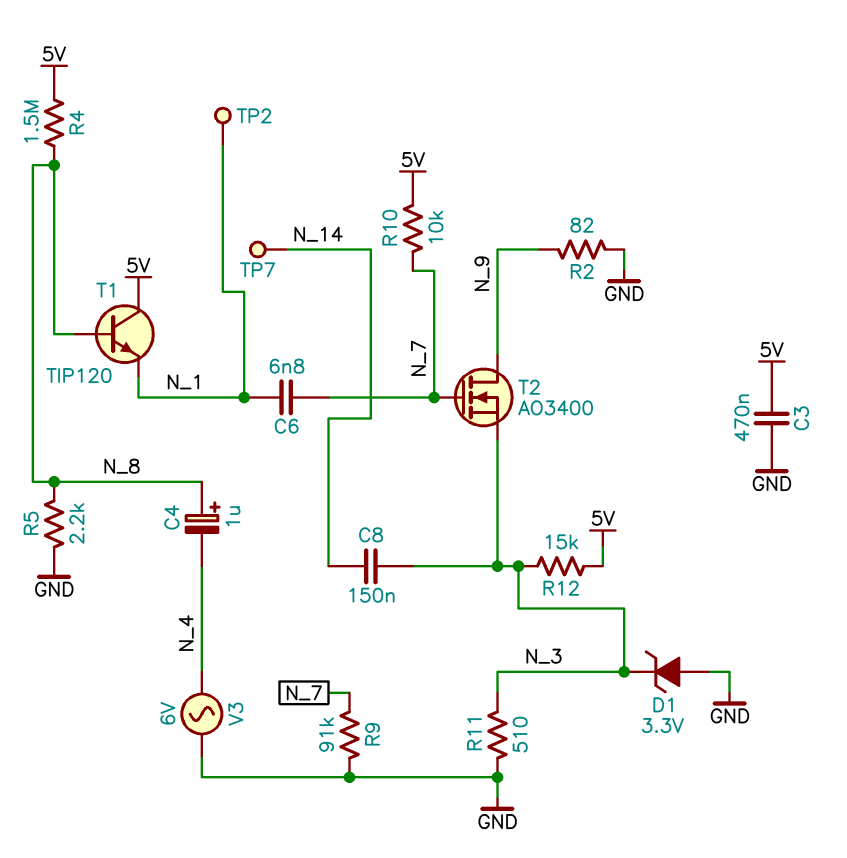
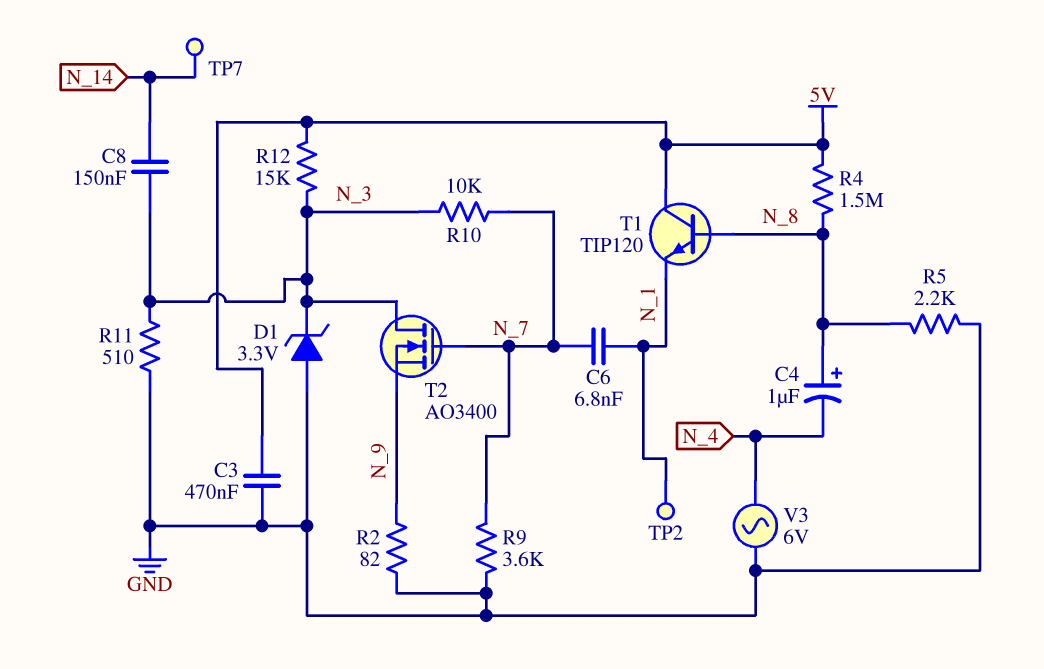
R9: 91k (GND, N_7) -> 3.6k (GND, N_7)
R10: 10k (5V, N_7) -> 10k (N_3, N_7)
T2: NMOS AO3400 (G N_7, D N_9, S N_3) -> NMOS AO3400 (G N_7, D N_3, S N_9)

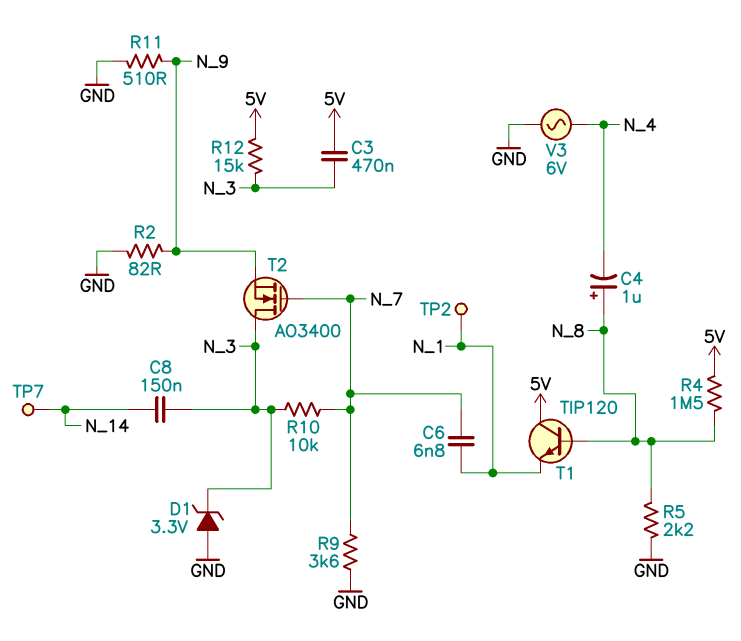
C3: 470nF (5V, GND) -> 470nF (5V, N_3)
R11: 510 (GND, N_3) -> 510 (GND, N_9)

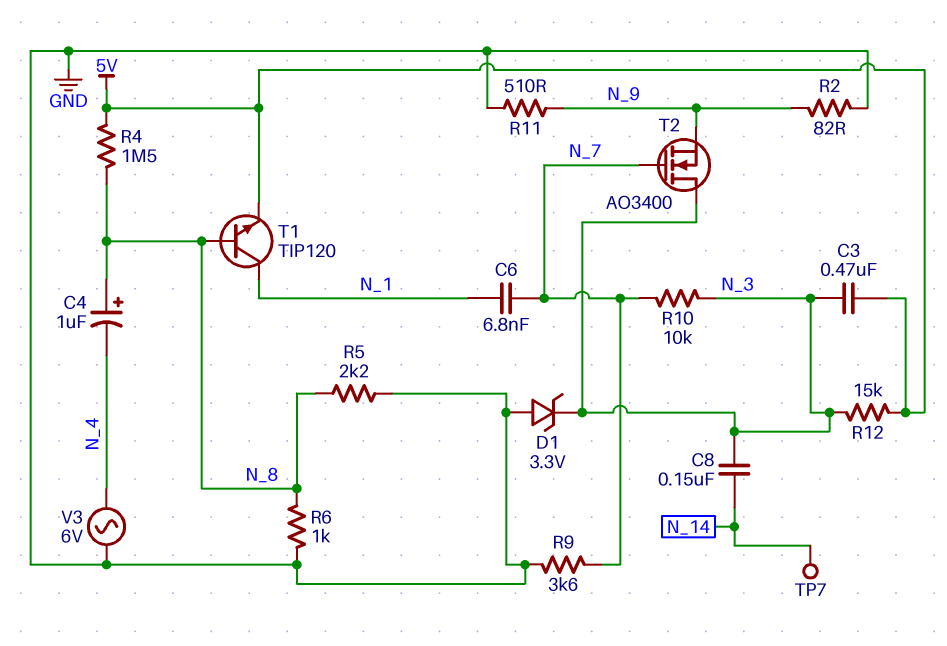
R6: none -> 1k (GND, N_8)
T1: NPN TIP120 (B N_8, C 5V, E N_1) -> NPN TIP120 (B N_8, C N_1, E 5V)
TP2: test point (N_1) -> none

